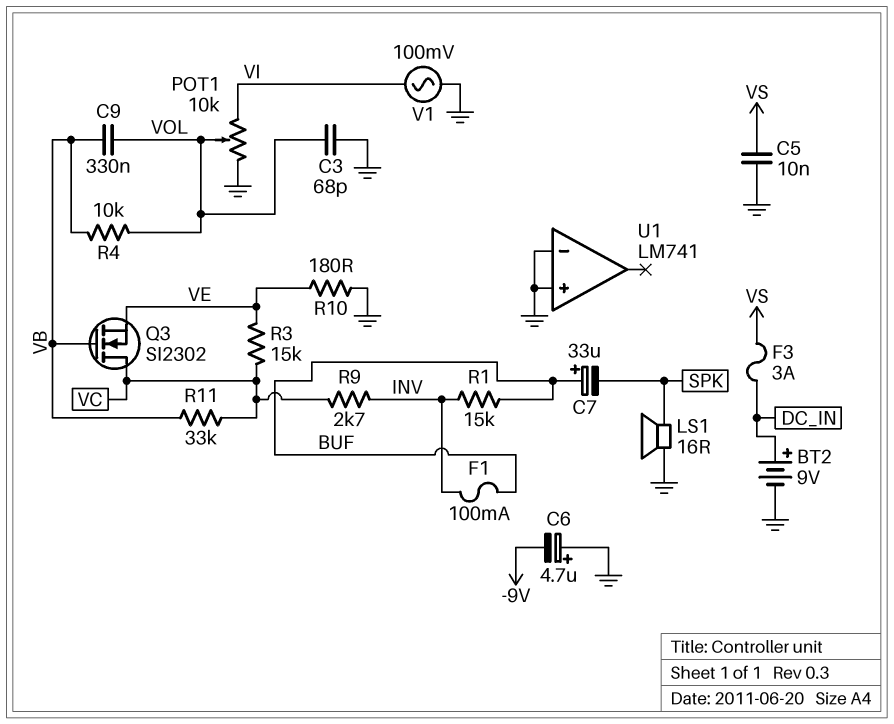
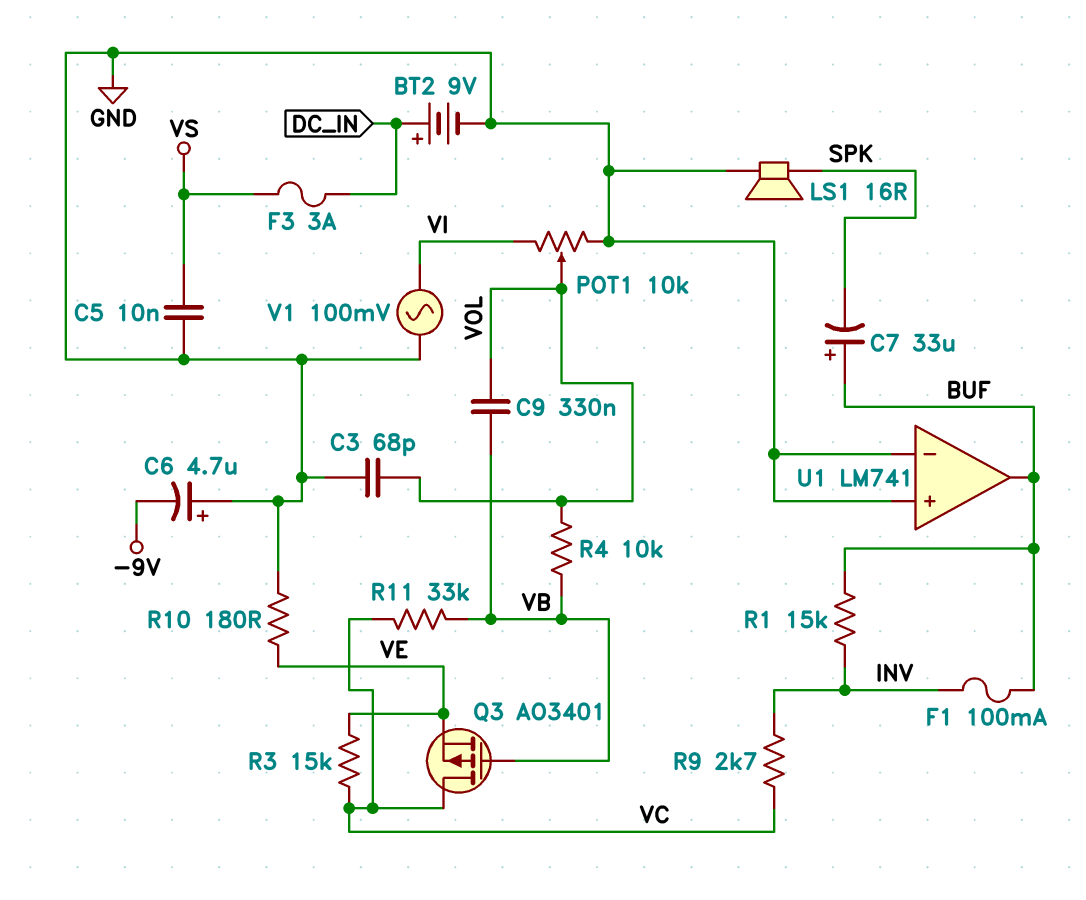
Q3: NMOS SI2302 (G VB, D VC, S VE) -> PMOS AO3401 (G VB, D VC, S VE)
U1 pin out: none -> BUF

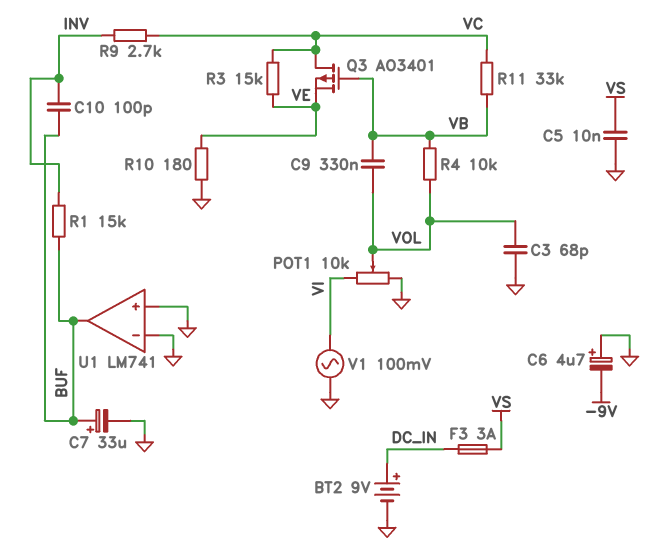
C7: 33uF (plus BUF, minus SPK) -> 33uF (plus BUF, minus GND)
C10: none -> 100pF (BUF, INV)
F1: 100mA (BUF, INV) -> none
LS1: speaker 16R (GND, SPK) -> none

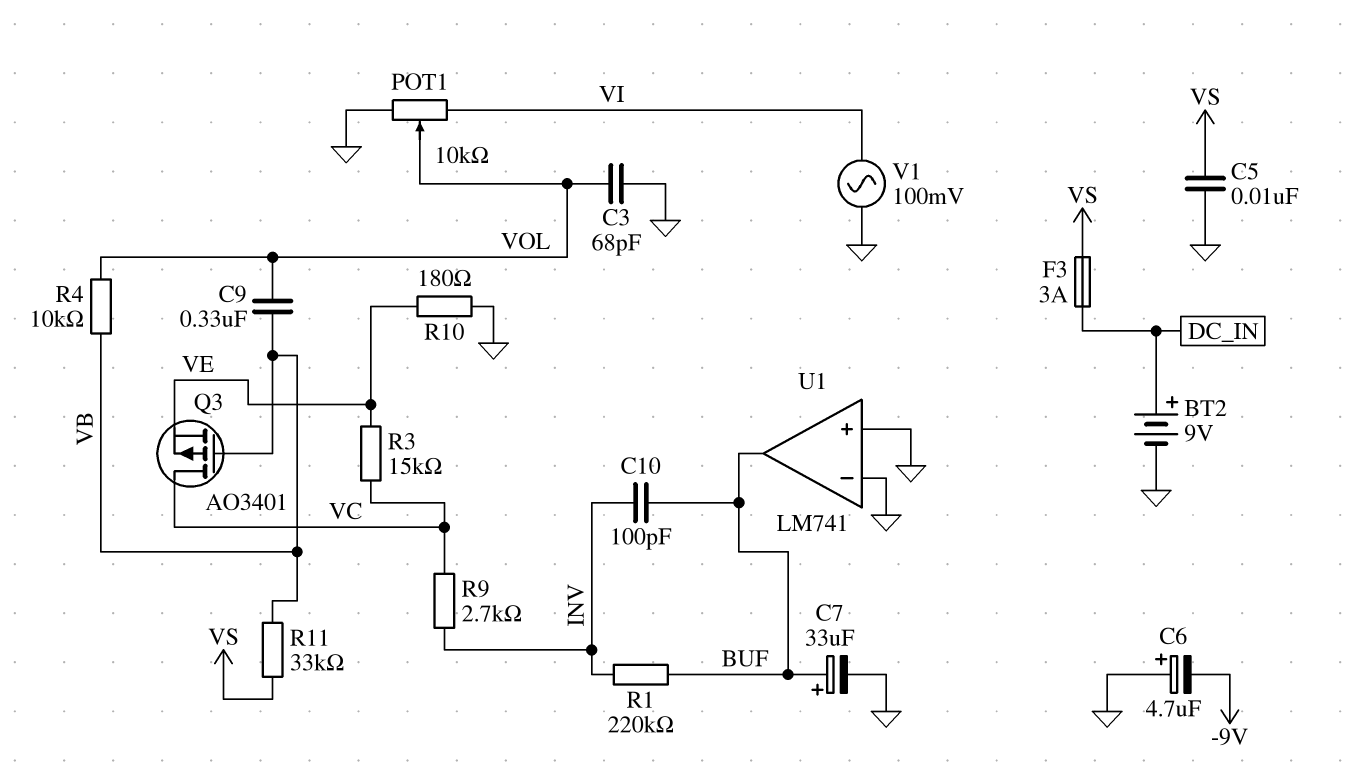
R1: 15k (BUF, INV) -> 220k (BUF, INV)
R11: 33k (VB, VC) -> 33k (VB, VS)

